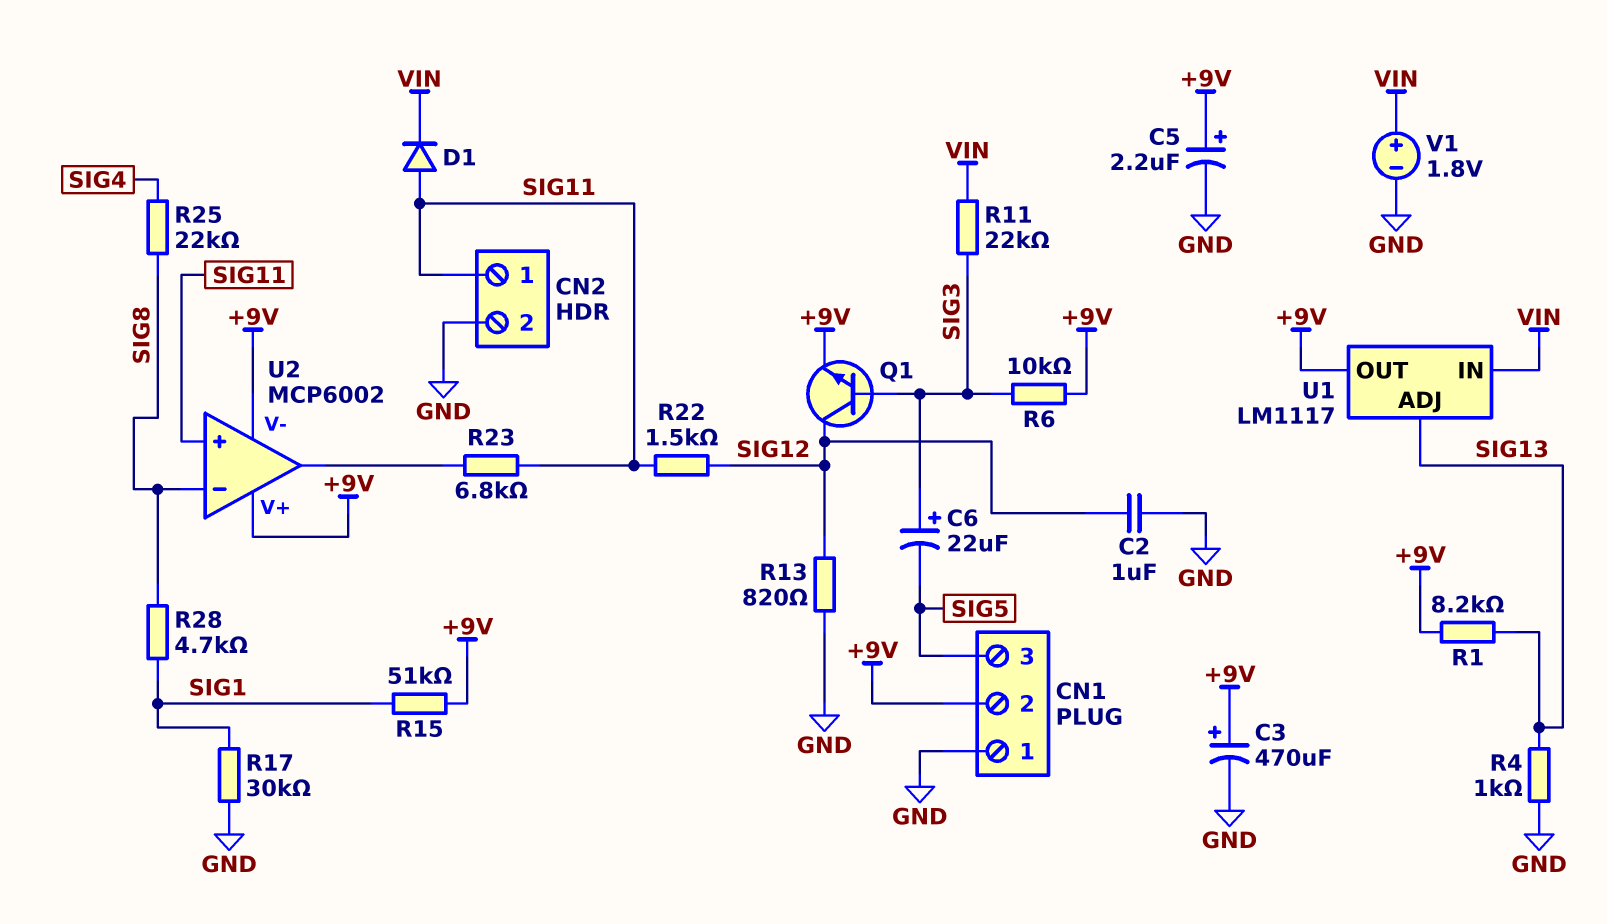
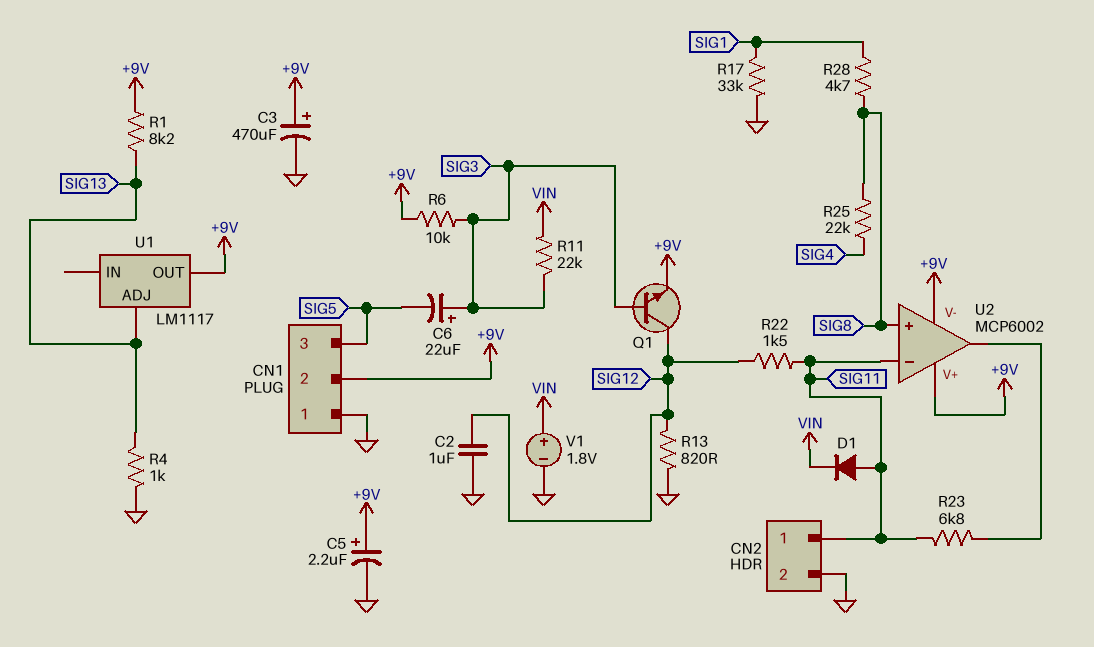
R15: 51k (+9V, SIG1) -> none
R17: 30k (GND, SIG1) -> 33k (GND, SIG1)
U1 pin IN: VIN -> none
U2 pin in+: SIG11 -> SIG8
U2 pin in-: SIG8 -> SIG11

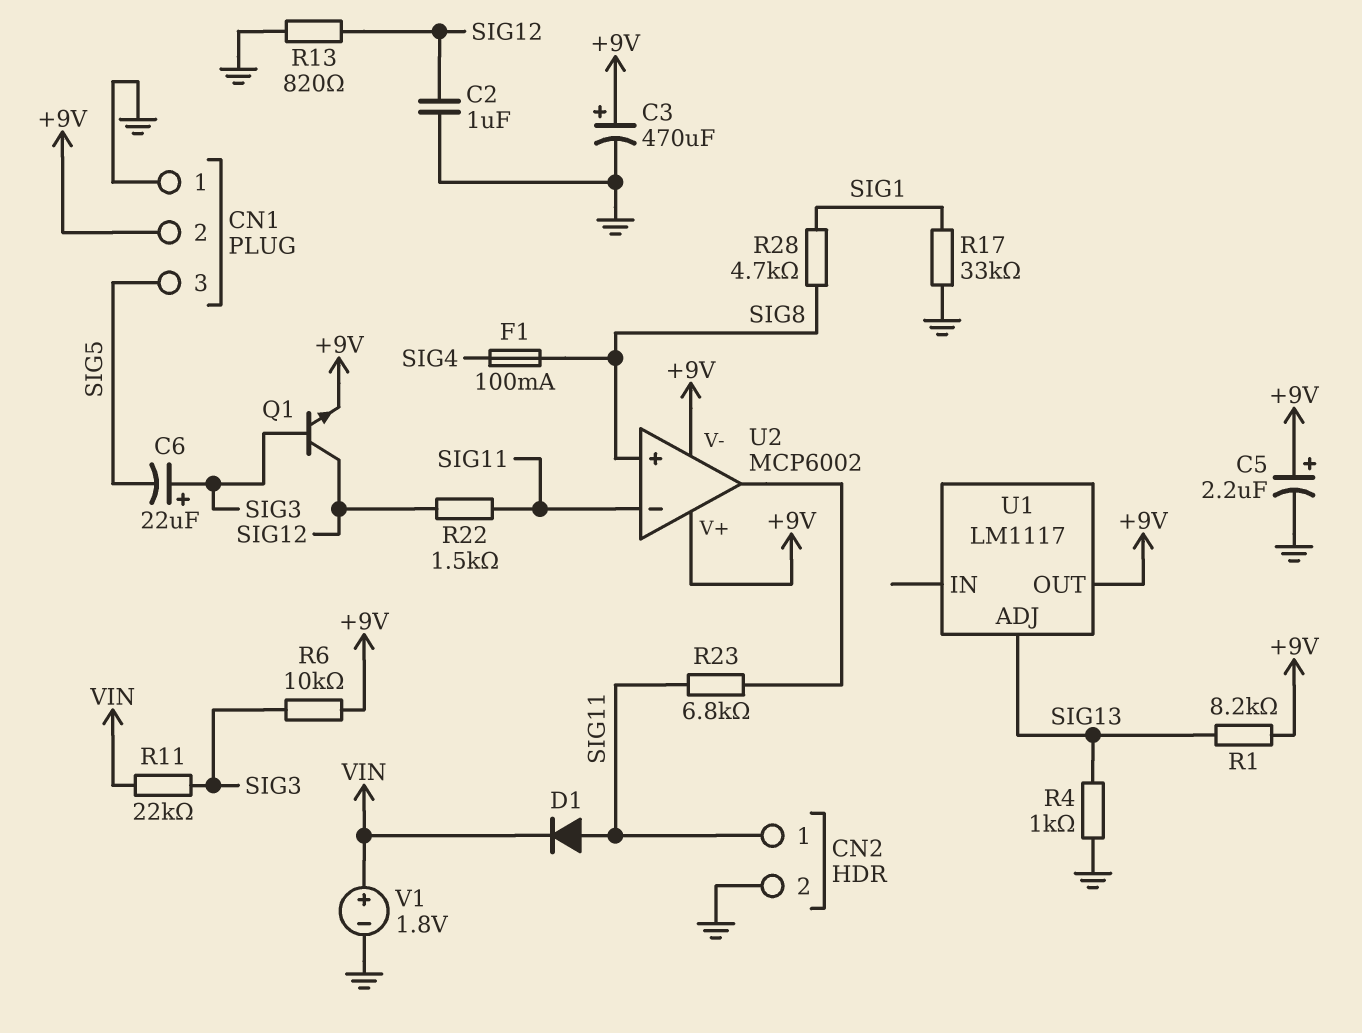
F1: none -> 100mA (SIG4, SIG8)
R25: 22k (SIG4, SIG8) -> none

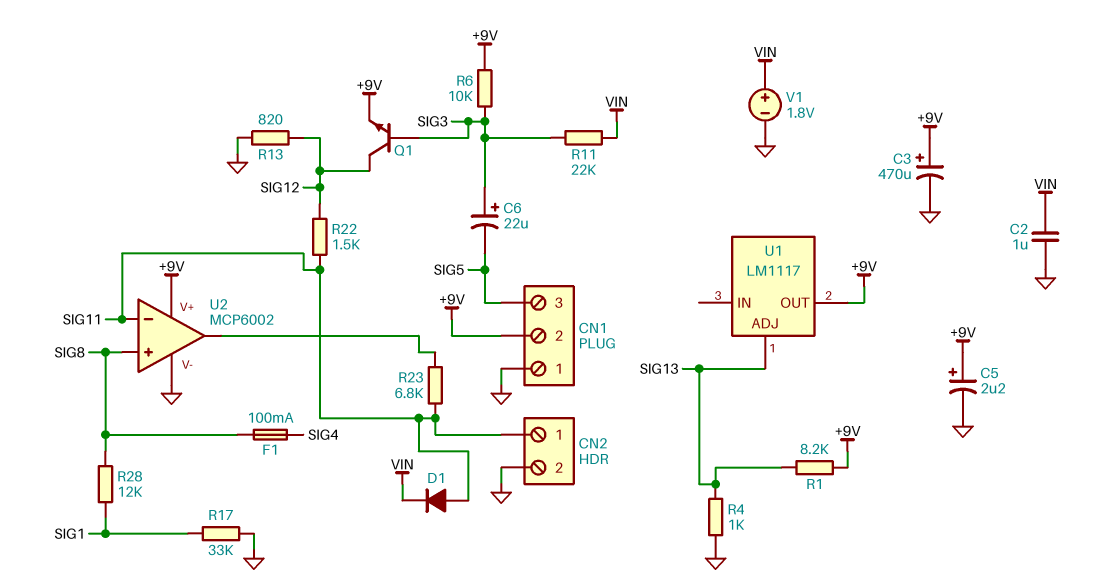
C2: 1uF (GND, SIG12) -> 1uF (GND, VIN)
R28: 4.7k (SIG1, SIG8) -> 12k (SIG1, SIG8)
U2 pin V-: +9V -> GND

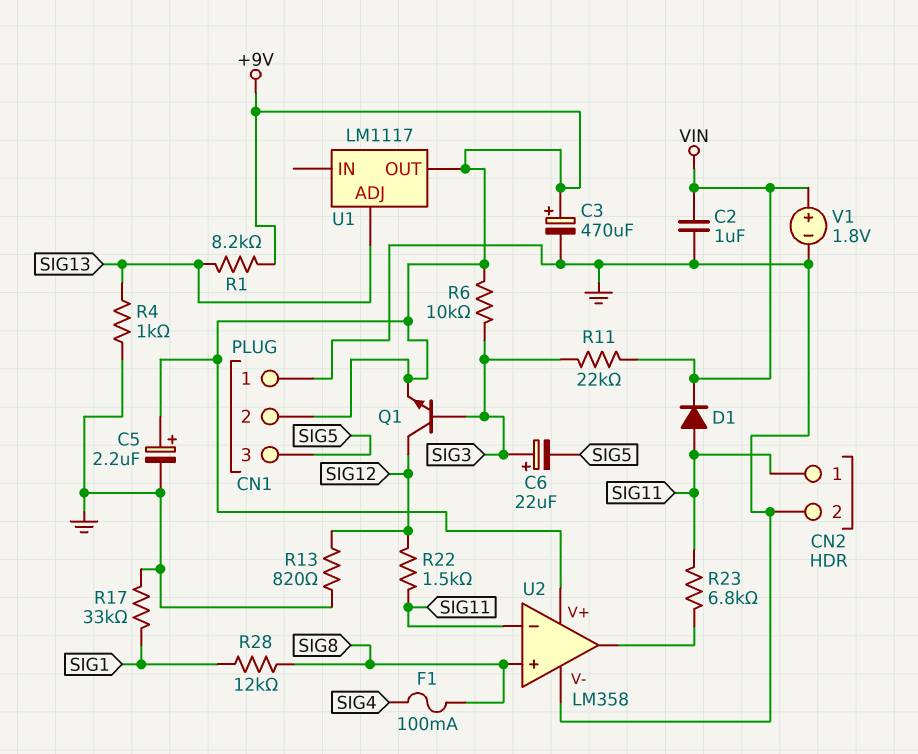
U2: MCP6002 -> LM358

